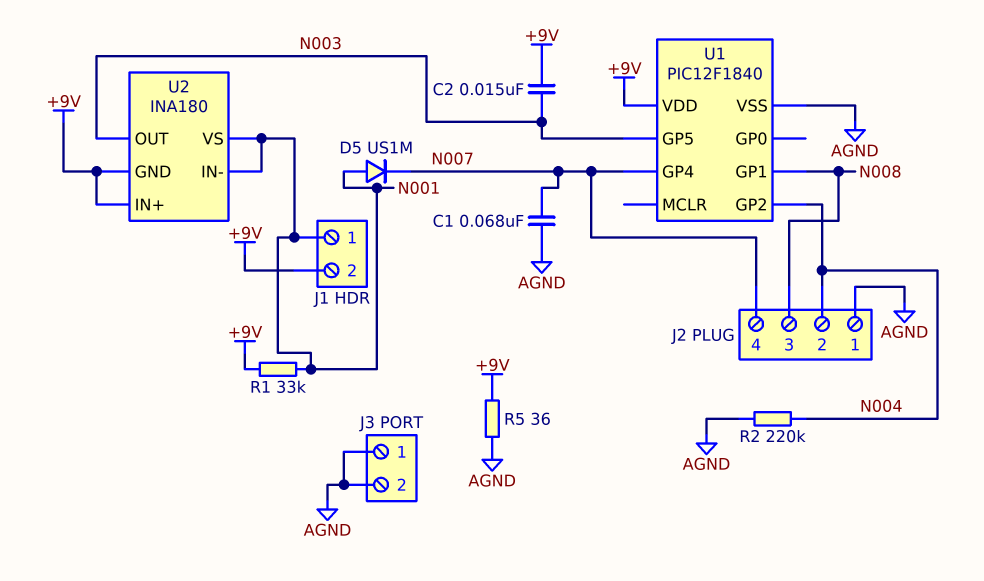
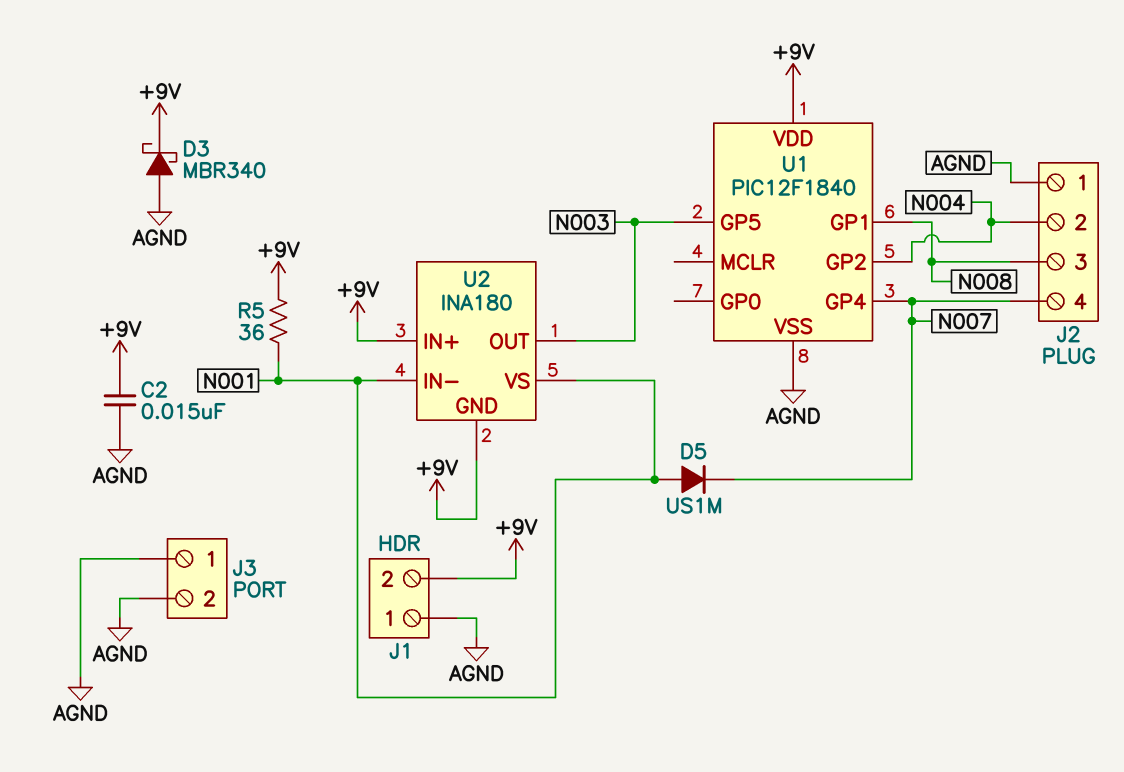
C1: 68nF (AGND, N007) -> none
C2: 15nF (+9V, N003) -> 15nF (+9V, AGND)
D3: none -> schottky MBR340 (A AGND, K +9V)
J1 pin 1: N001 -> AGND
R1: 33k (+9V, N001) -> none
R2: 220k (AGND, N004) -> none
R5: 36 (+9V, AGND) -> 36 (+9V, N001)

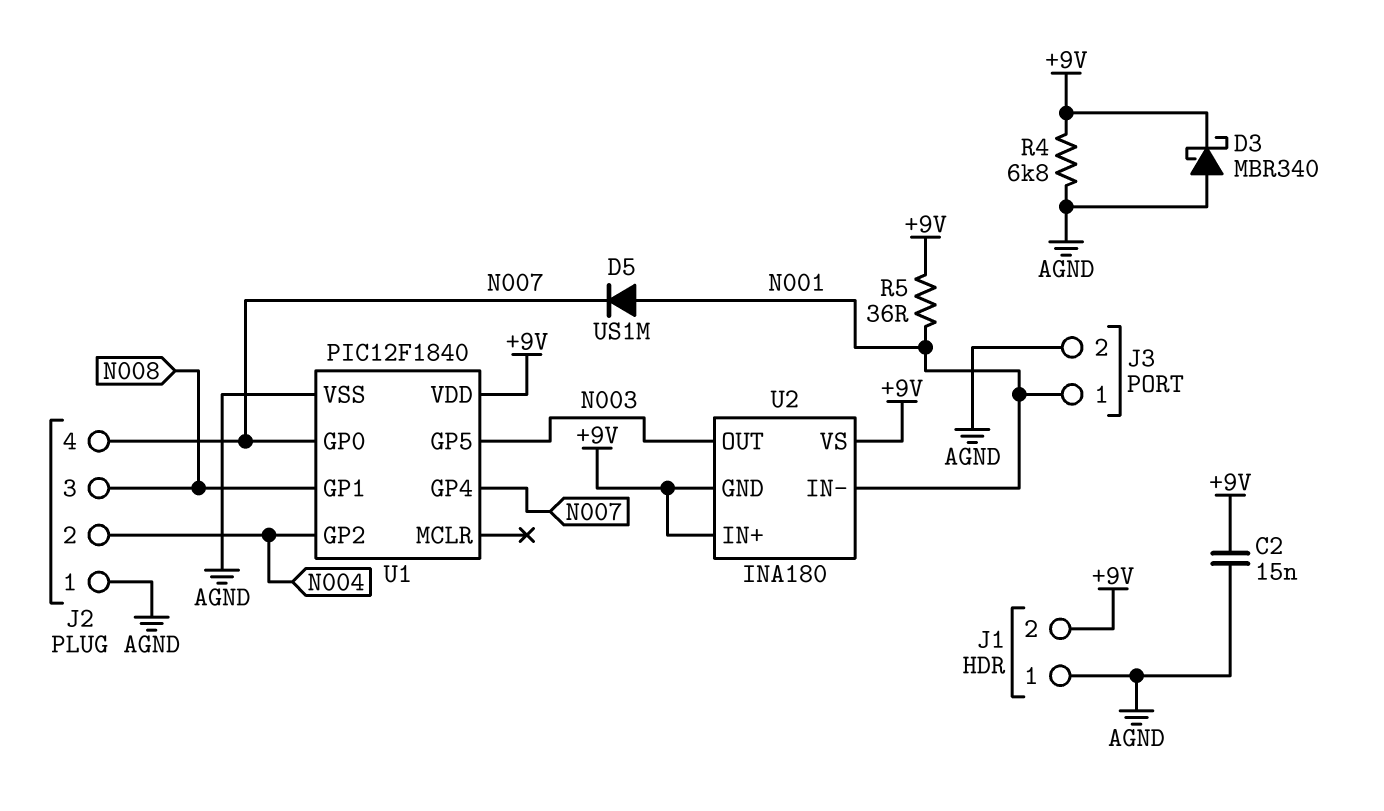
J3 pin 1: AGND -> N001
R4: none -> 6.8k (+9V, AGND)
U1 pin GP0: none -> N007
U2 pin VS: N001 -> +9V

